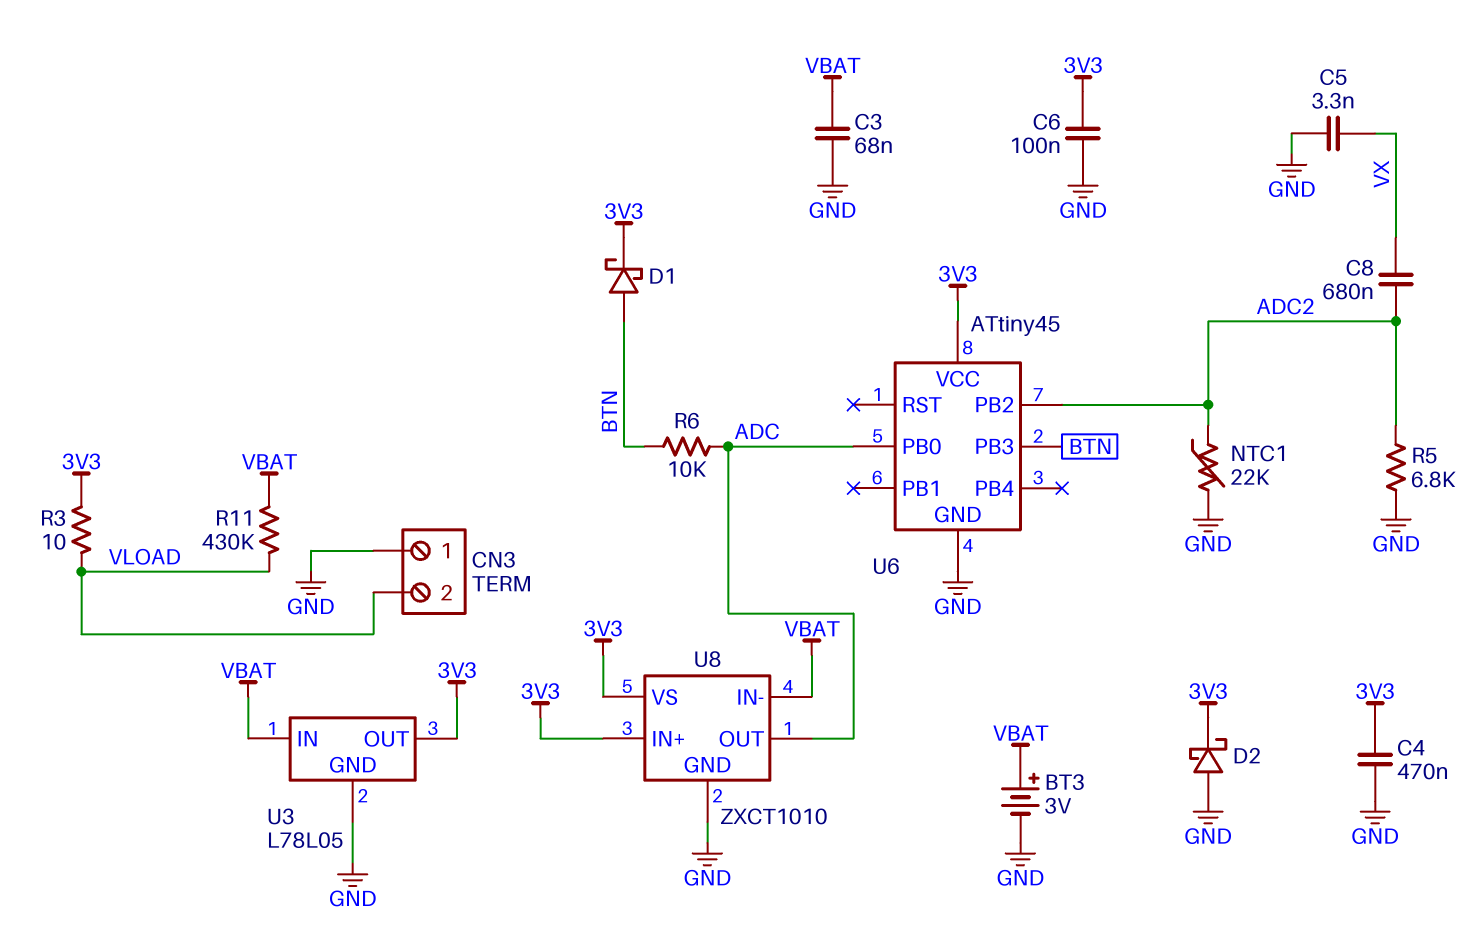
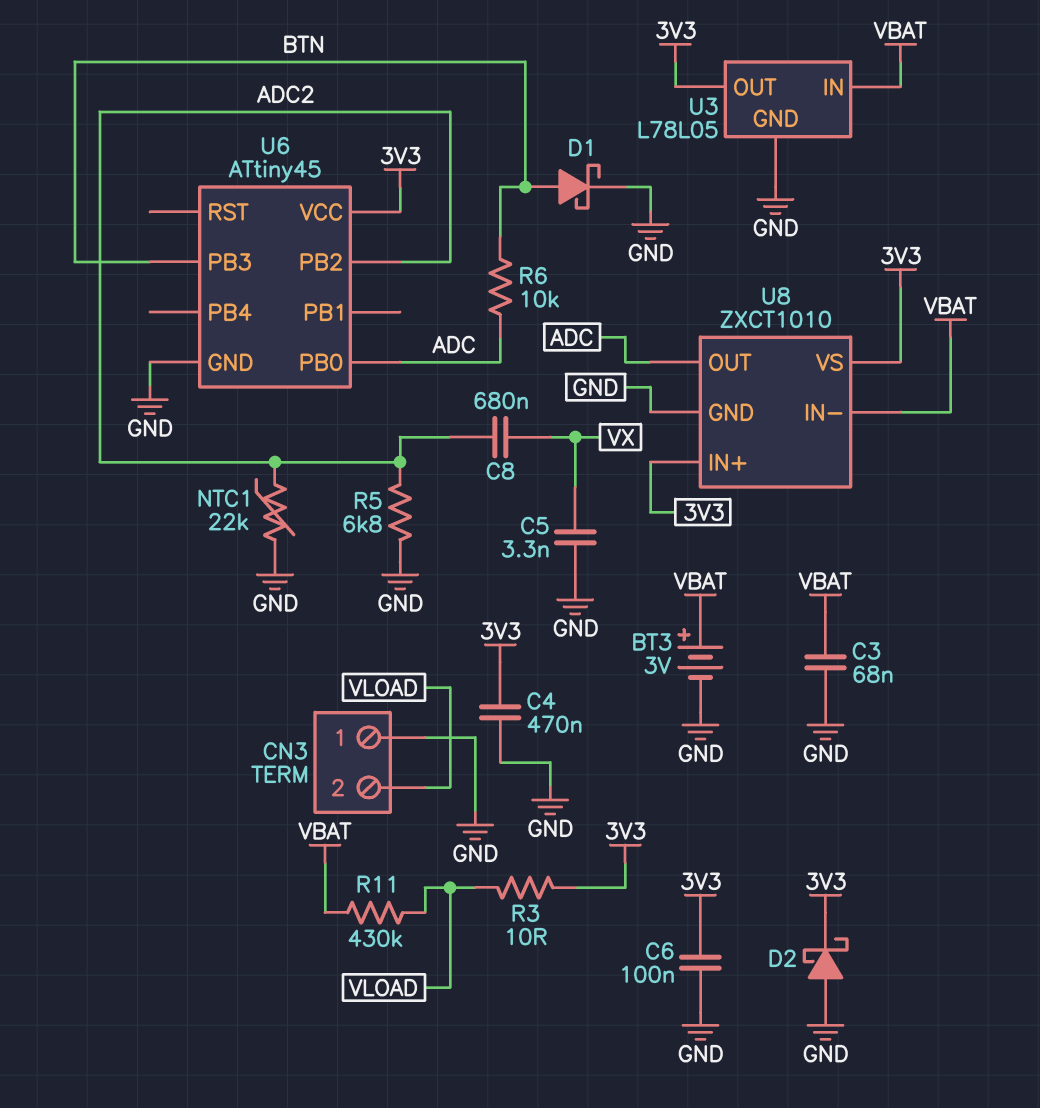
D1: schottky (A BTN, K 3V3) -> schottky (A BTN, K GND)

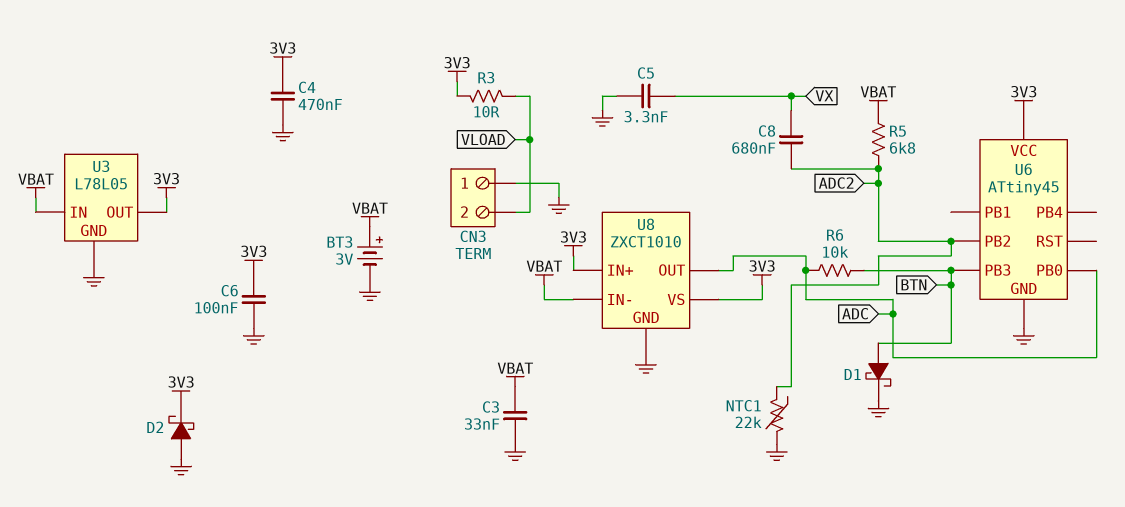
C3: 68nF (GND, VBAT) -> 33nF (GND, VBAT)
R5: 6.8k (ADC2, GND) -> 6.8k (ADC2, VBAT)
R11: 430k (VBAT, VLOAD) -> none

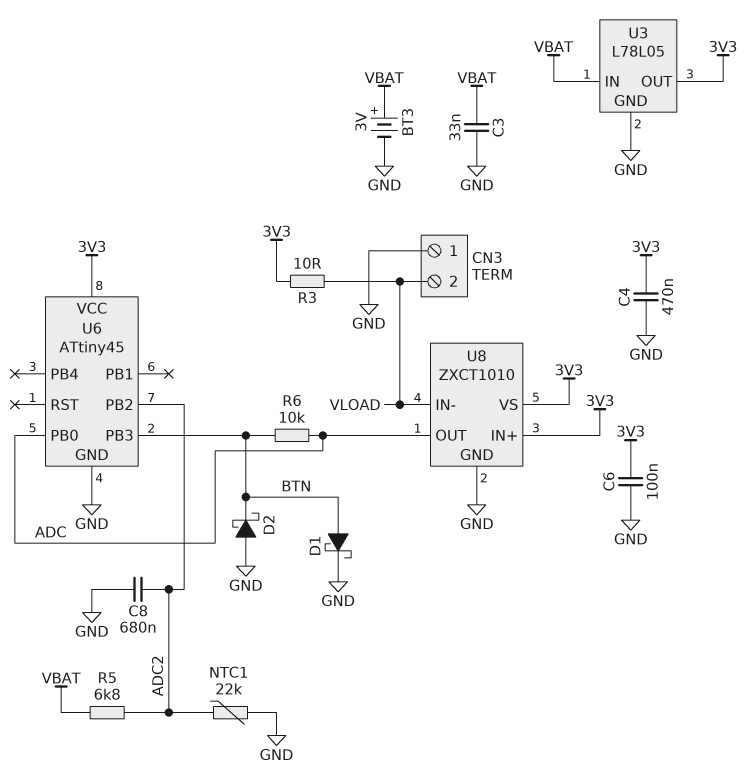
C5: 3.3nF (GND, VX) -> none
C8: 680nF (ADC2, VX) -> 680nF (ADC2, GND)
D2: schottky (A GND, K 3V3) -> schottky (A GND, K BTN)
U8 pin IN-: VBAT -> VLOAD

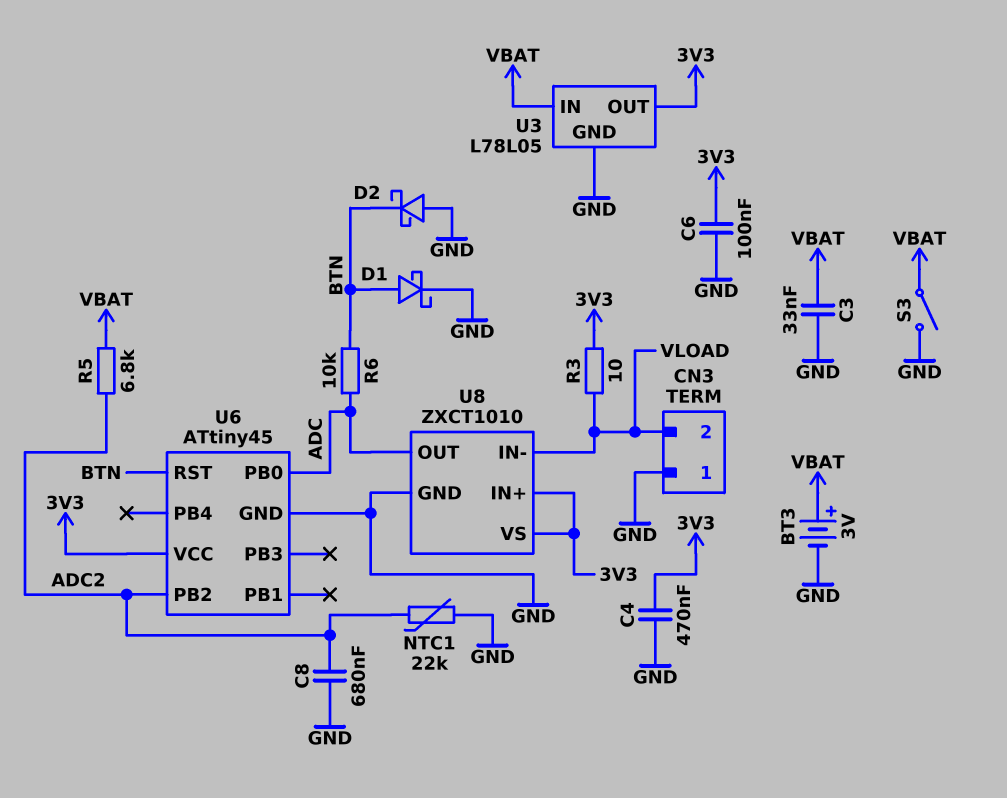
S3: none -> switch (GND, VBAT)
U6 pin PB3: BTN -> none
U6 pin RST: none -> BTN

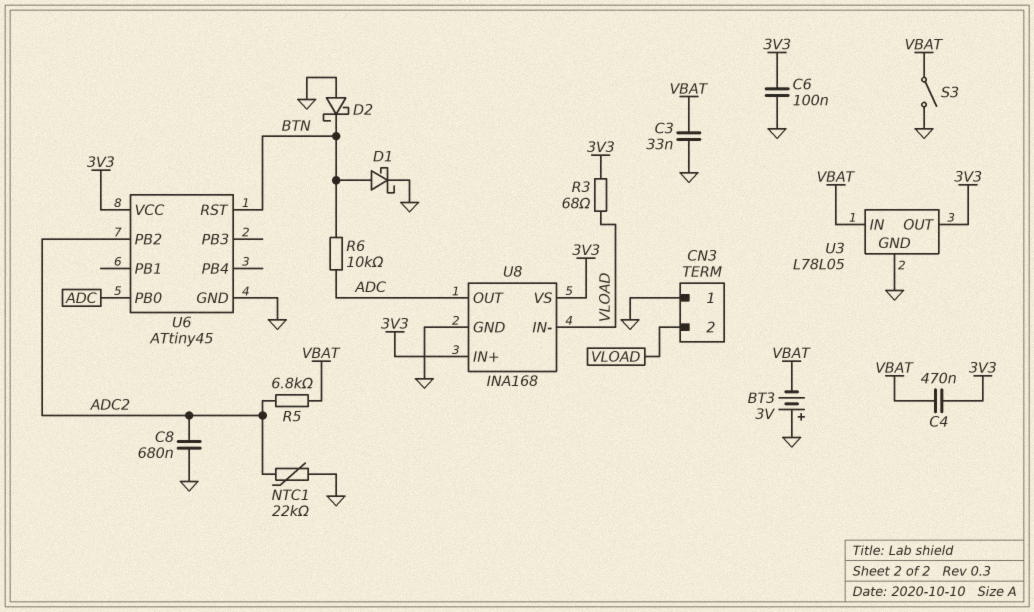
BT3: 3V (plus VBAT, minus GND) -> 3V (plus GND, minus VBAT)
C4: 470nF (3V3, GND) -> 470nF (3V3, VBAT)
R3: 10 (3V3, VLOAD) -> 68 (3V3, VLOAD)
U8: ZXCT1010 -> INA168

